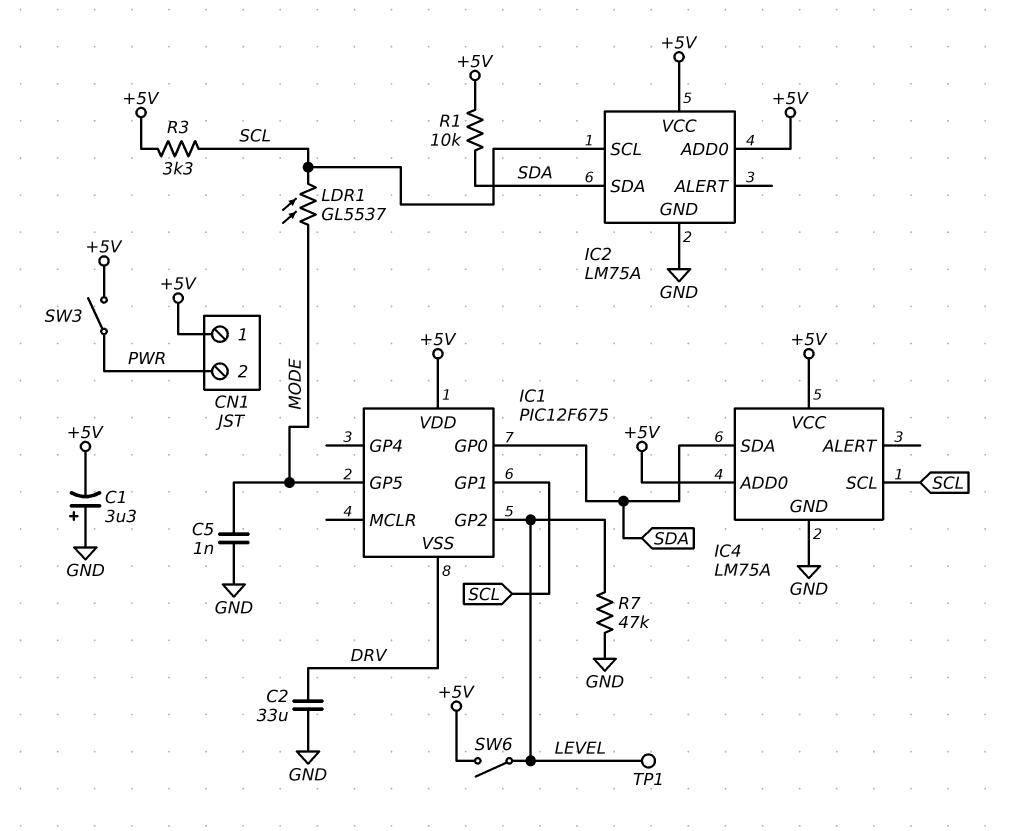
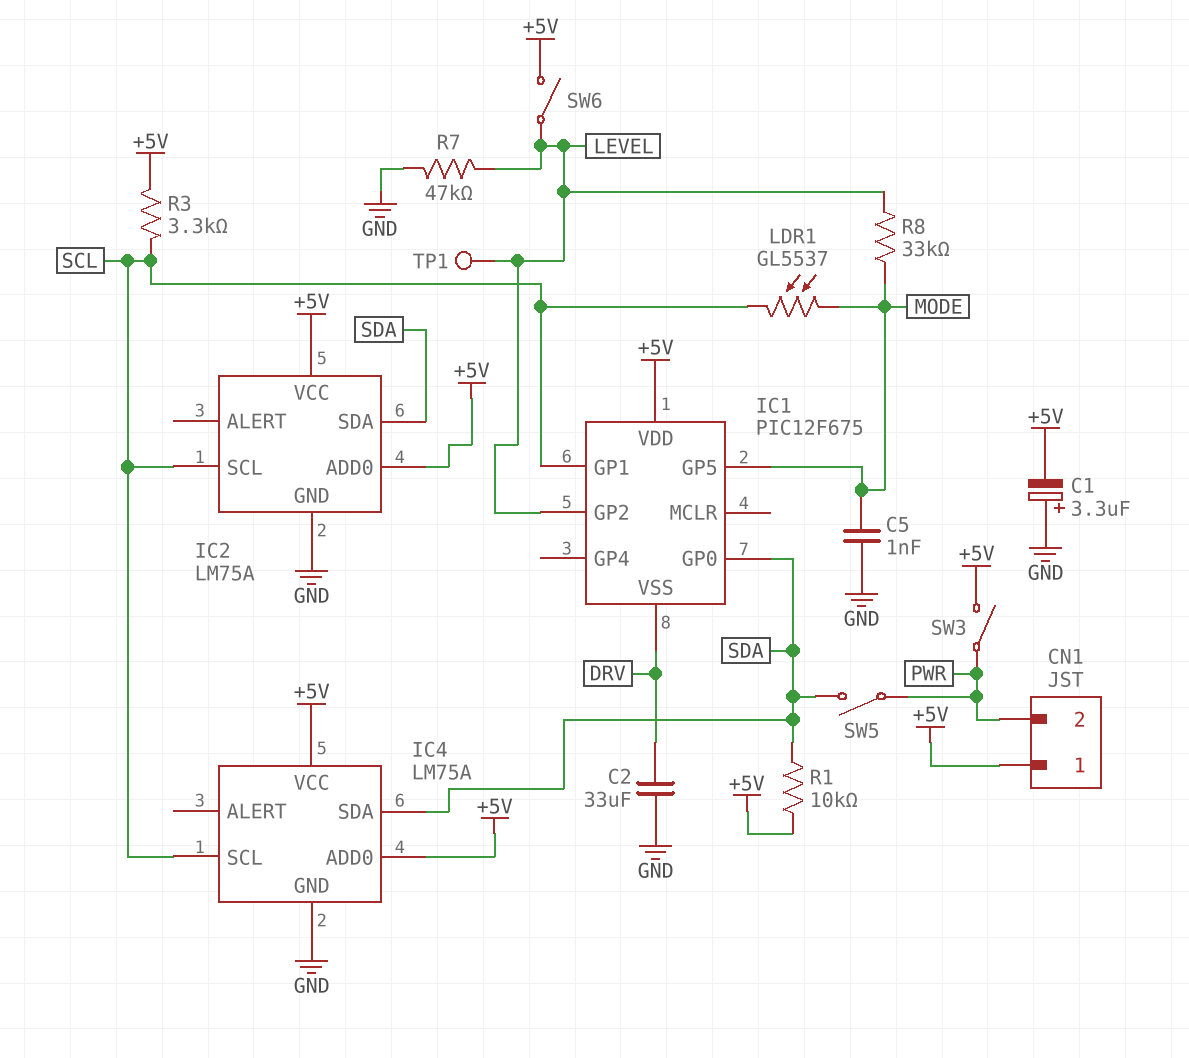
R8: none -> 33k (LEVEL, MODE)
SW5: none -> switch (PWR, SDA)

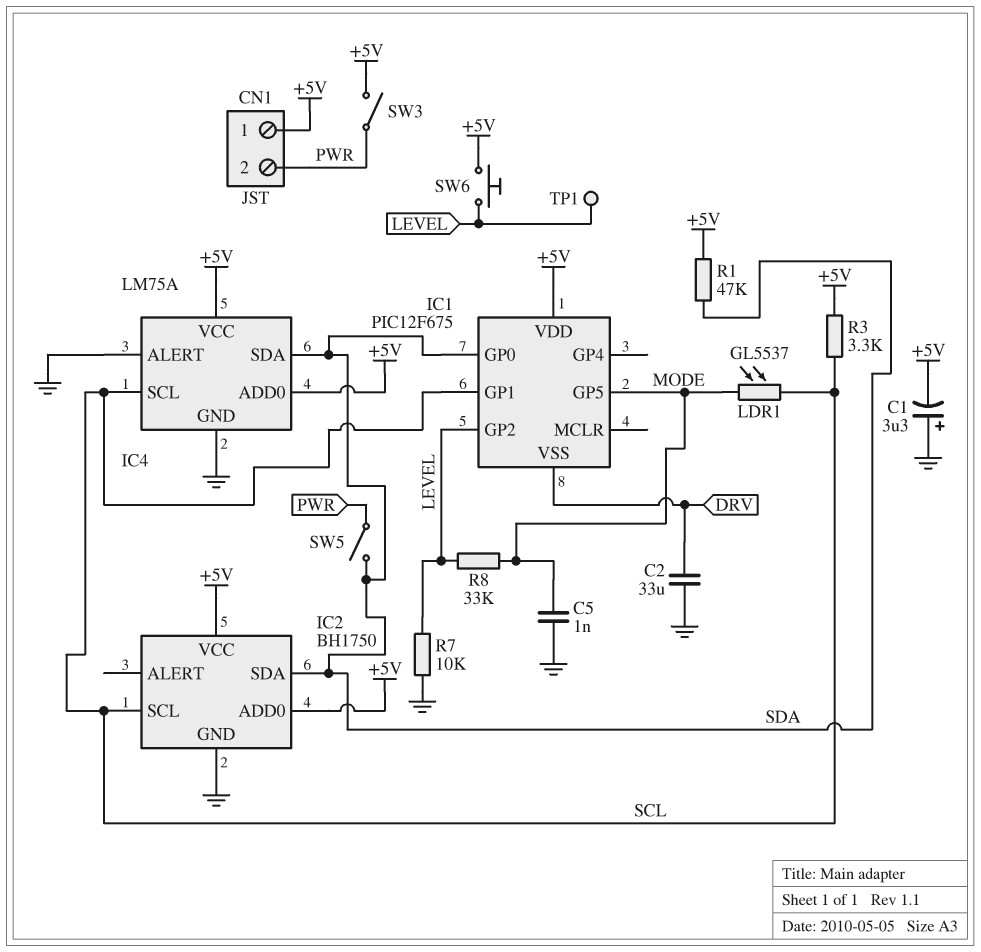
IC2: LM75A -> BH1750
IC4 pin ALERT: none -> GND
R1: 10k (+5V, SDA) -> 47k (+5V, SDA)
R7: 47k (GND, LEVEL) -> 10k (GND, LEVEL)
SW6: switch (+5V, LEVEL) -> button (+5V, LEVEL)

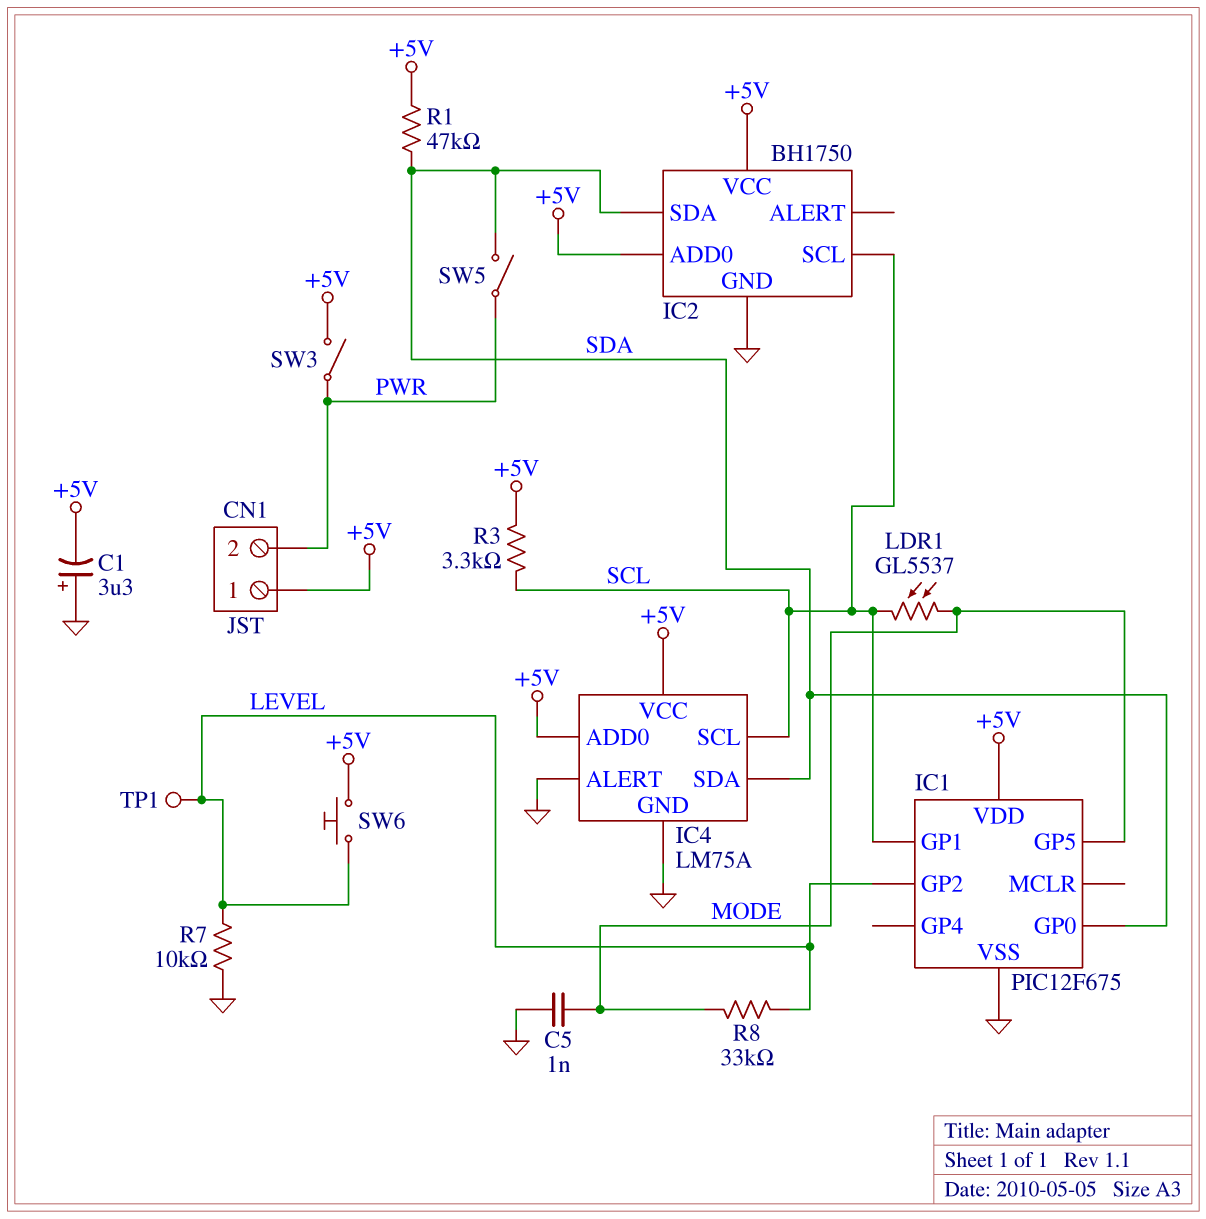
C2: 33uF (DRV, GND) -> none
IC1 pin VSS: DRV -> GND

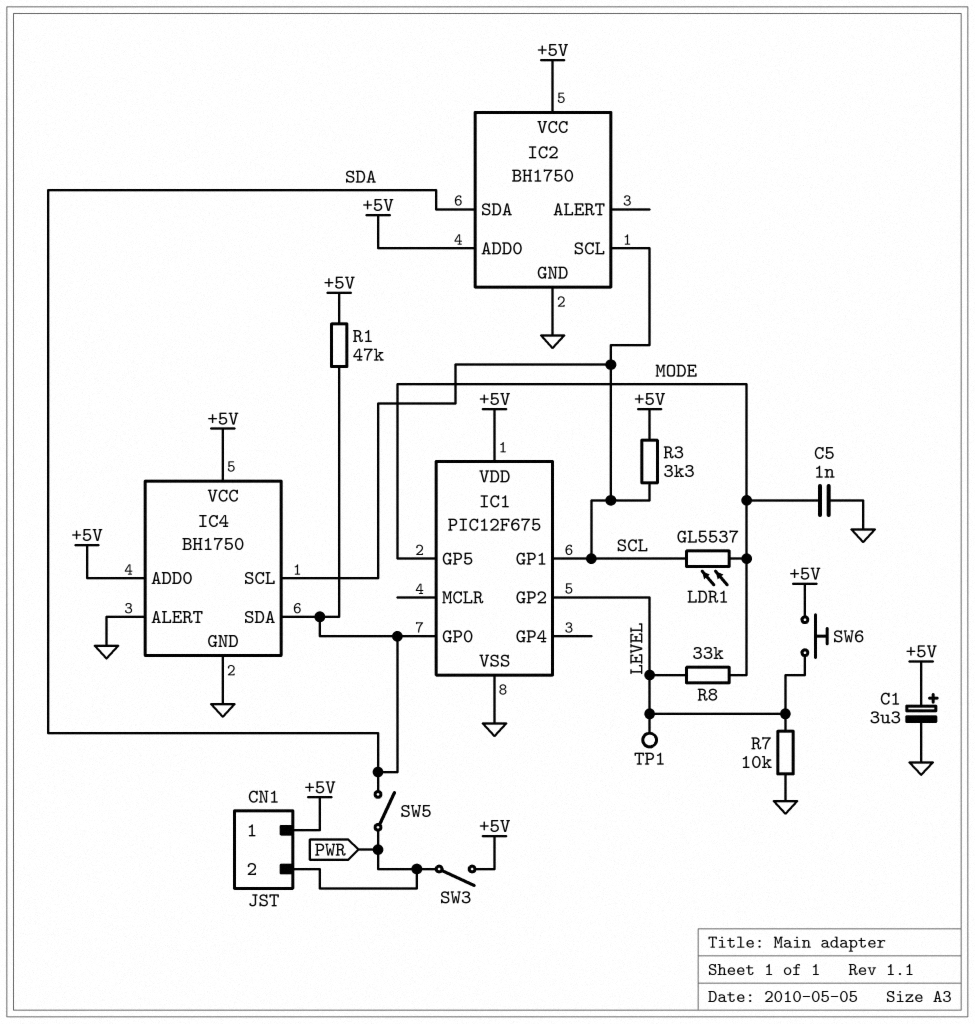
C1: 3.3uF (plus GND, minus +5V) -> 3.3uF (plus +5V, minus GND)
IC4: LM75A -> BH1750

